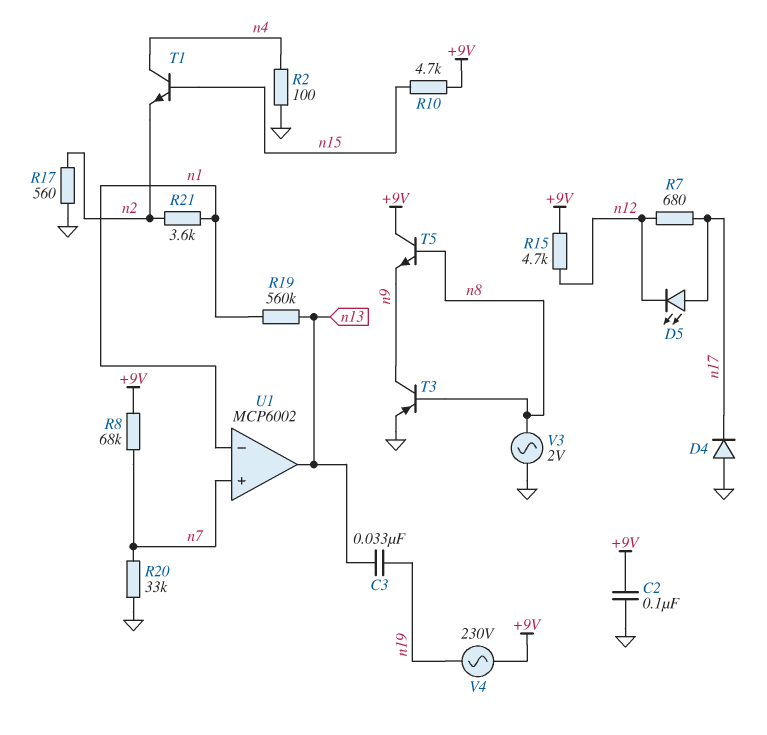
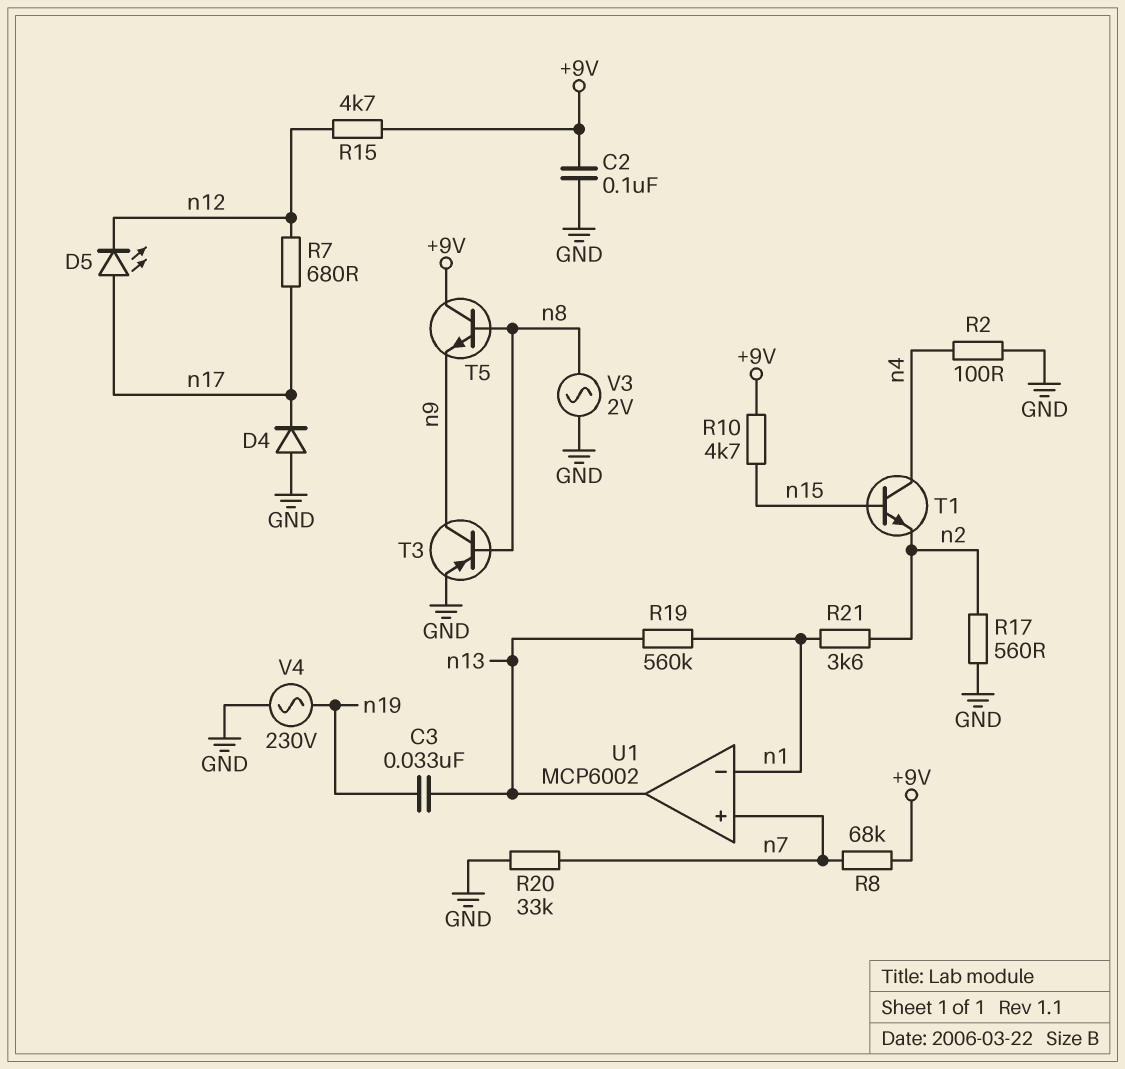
V4: AC 230V (+9V, n19) -> AC 230V (GND, n19)

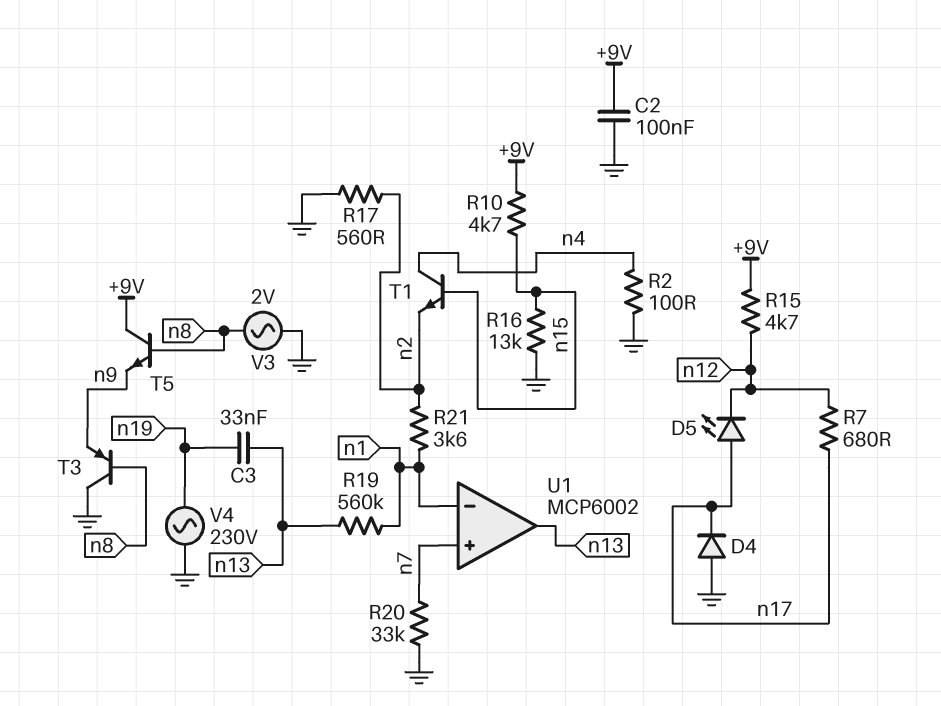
R8: 68k (+9V, n7) -> none
R16: none -> 13k (GND, n15)
T3: PNP (B n8, C n9, E GND) -> PNP (B n8, C GND, E n9)

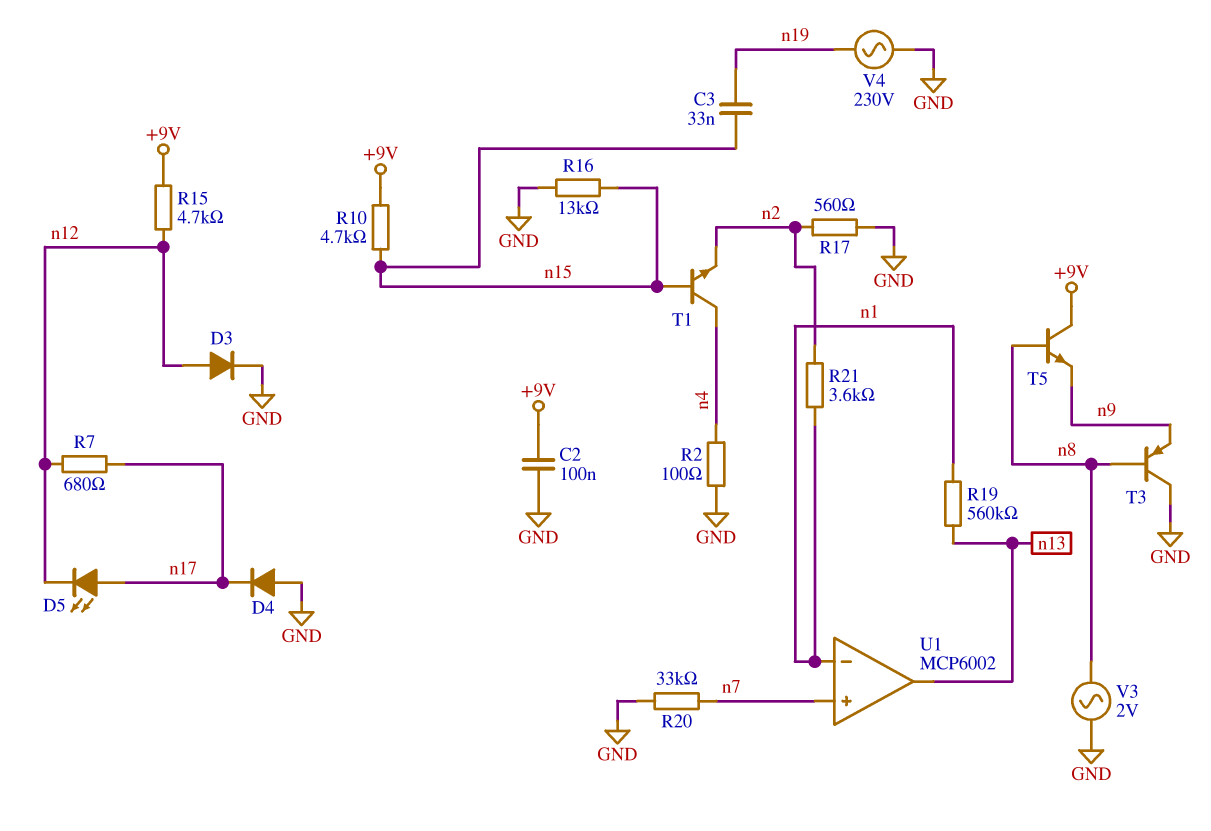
C3: 33nF (n13, n19) -> 33nF (n15, n19)
D3: none -> diode (A n12, K GND)

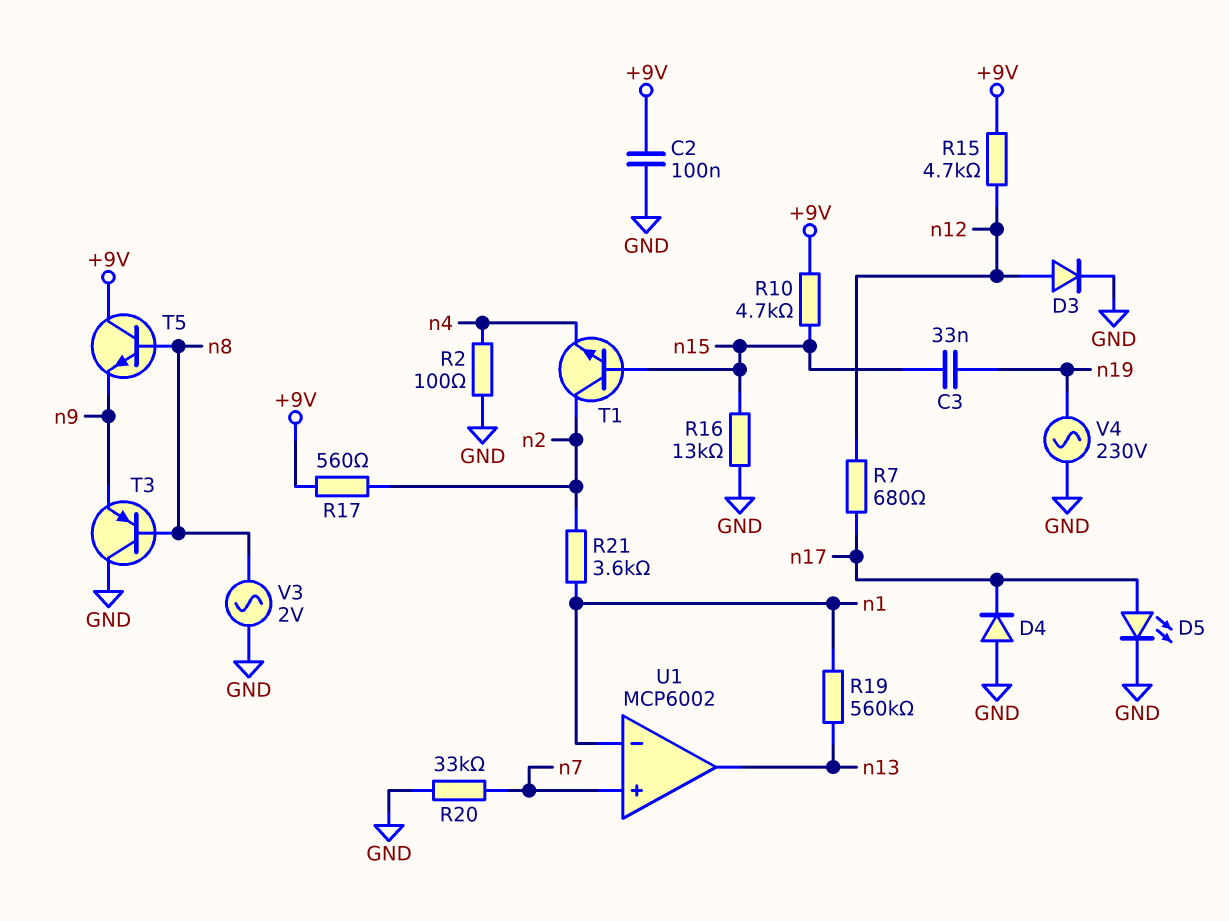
D5: LED (A n17, K n12) -> LED (A n17, K GND)
R17: 560 (GND, n2) -> 560 (+9V, n2)
T1: NPN (B n15, C n4, E n2) -> NPN (B n15, C n2, E n4)

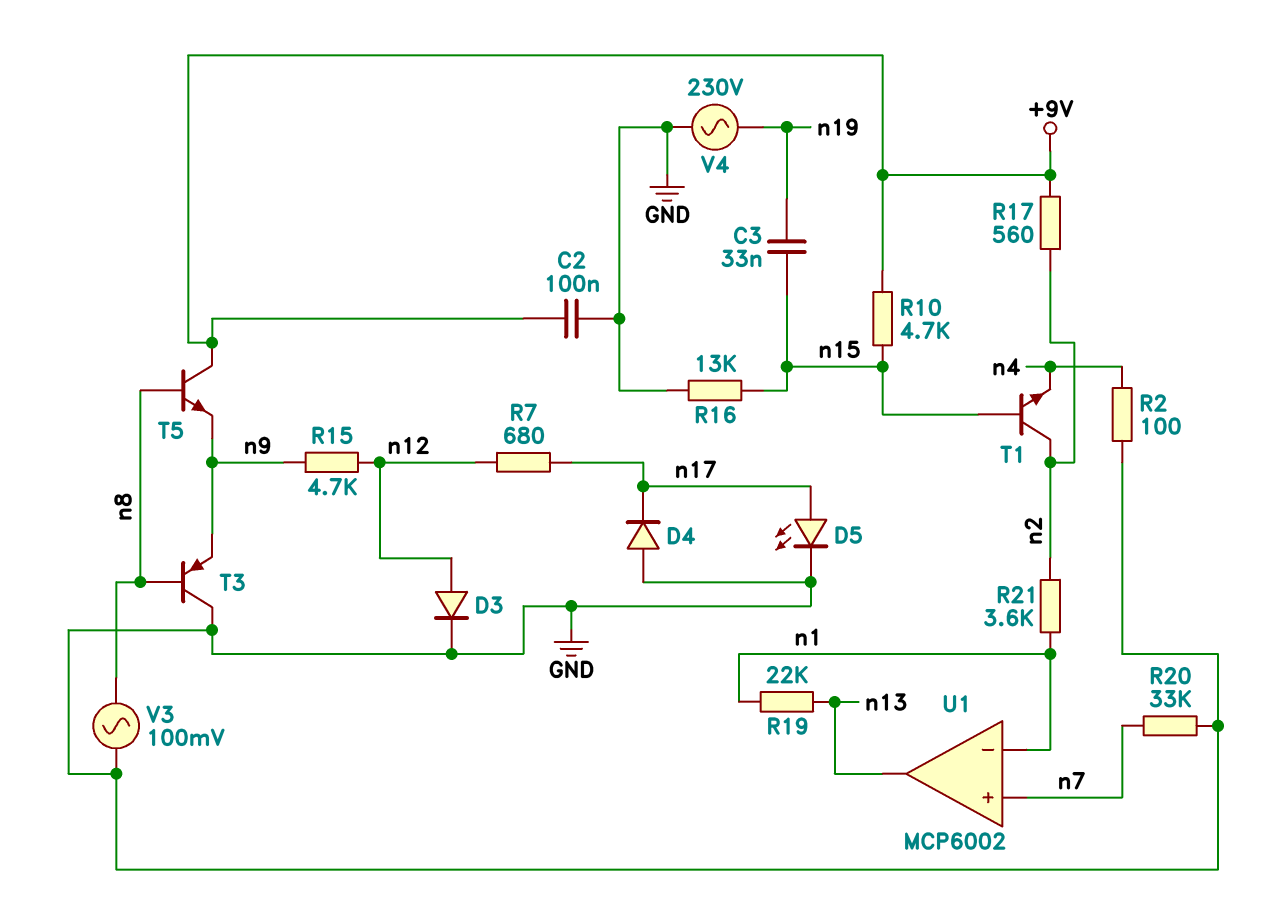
R15: 4.7k (+9V, n12) -> 4.7k (n9, n12)
R19: 560k (n1, n13) -> 22k (n1, n13)
V3: AC 2V (GND, n8) -> AC 100mV (GND, n8)

